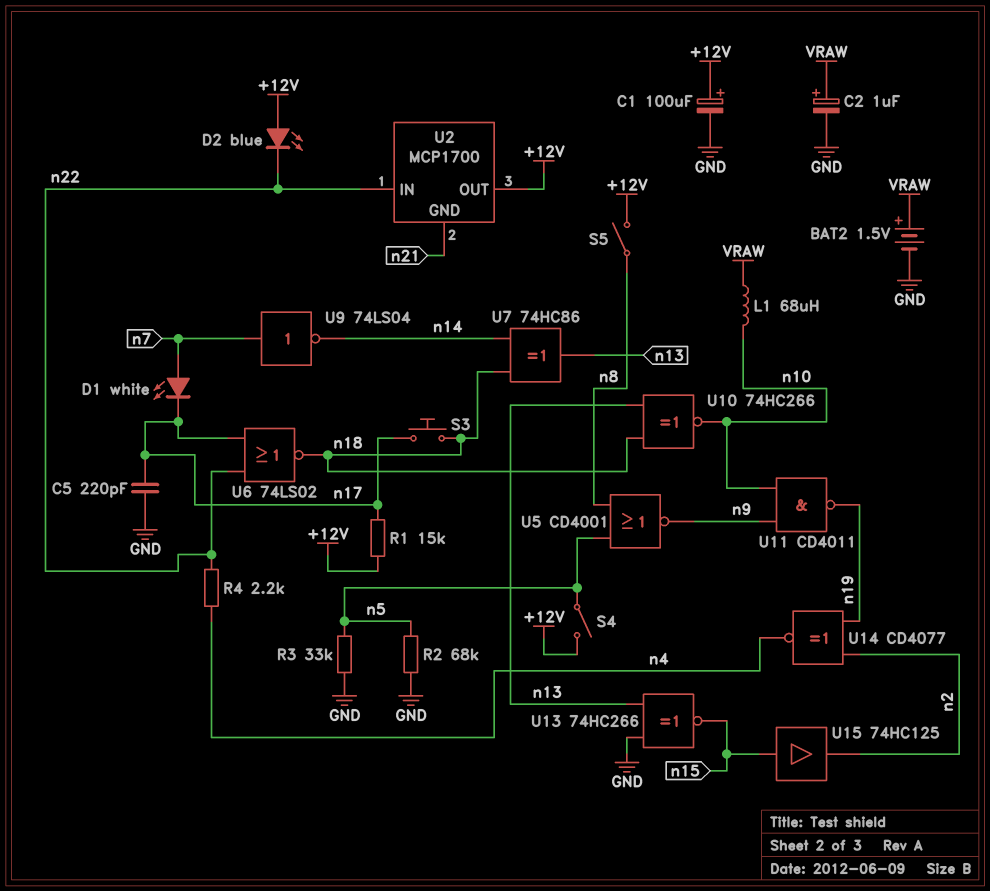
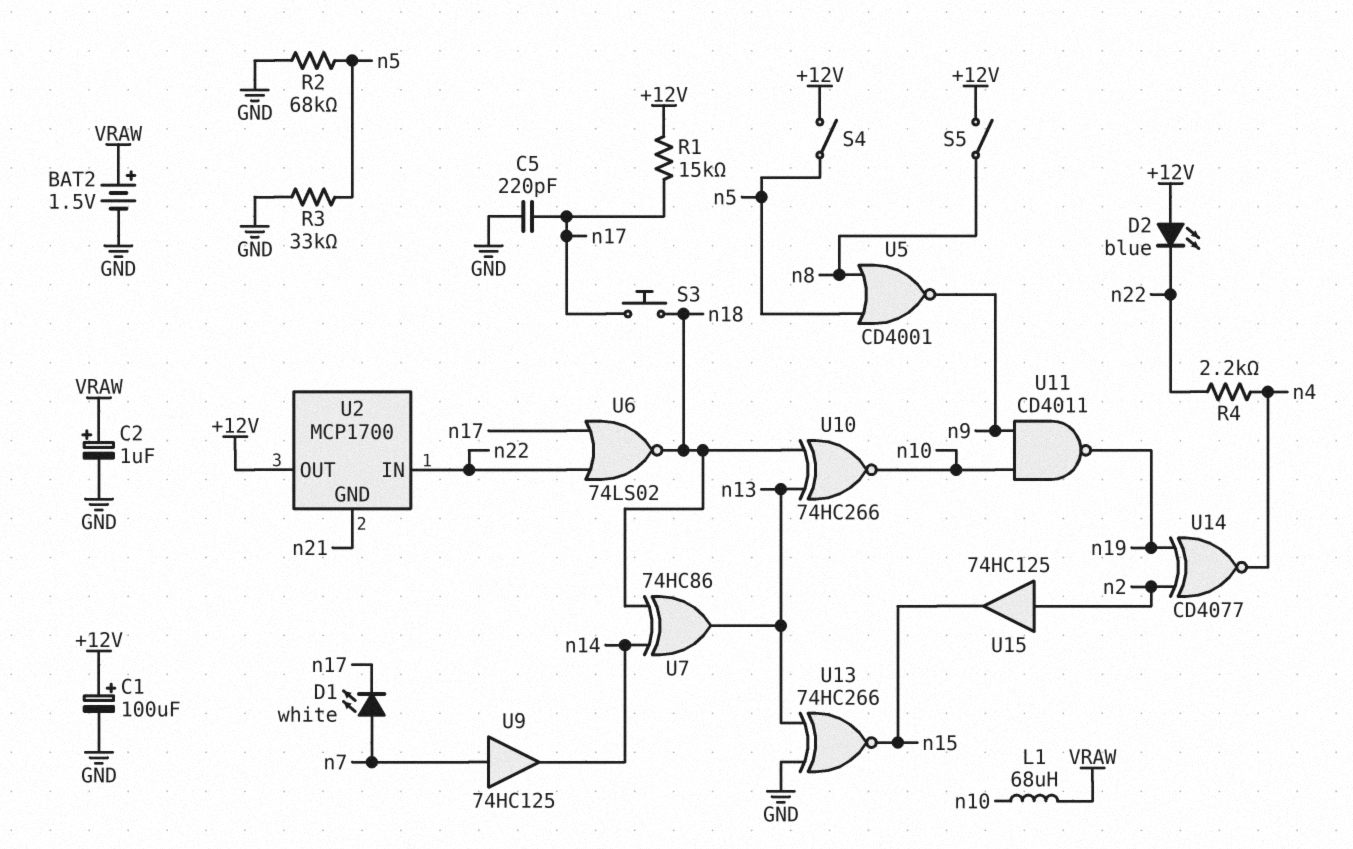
U9: NOT 74LS04 (in n7, out n14) -> buffer 74HC125 (in n7, out n14)
U15: buffer 74HC125 (in n15, out n2) -> buffer 74HC125 (in n2, out n15)

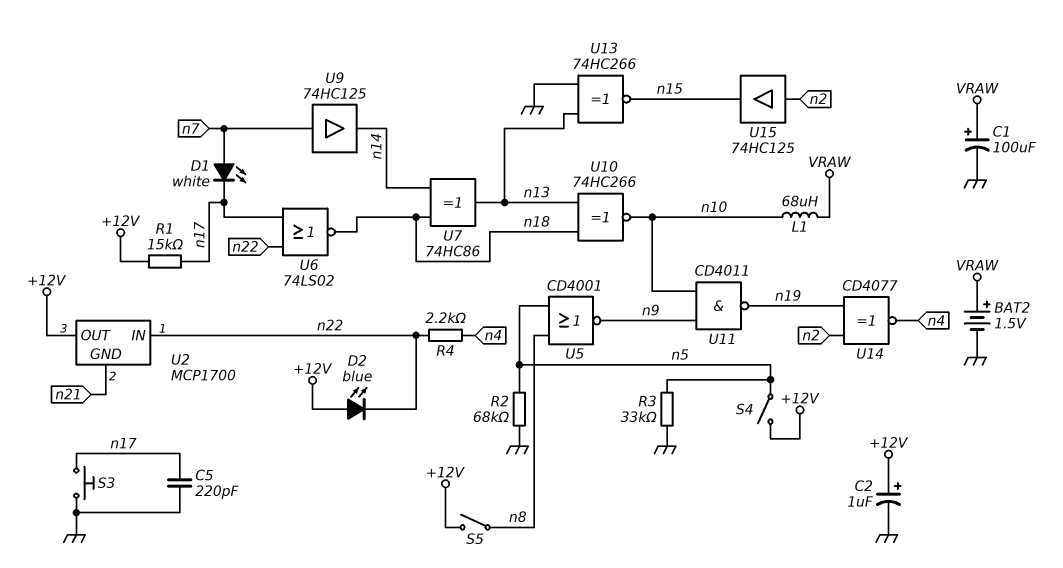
C1: 100uF (plus +12V, minus GND) -> 100uF (plus VRAW, minus GND)
C2: 1uF (plus VRAW, minus GND) -> 1uF (plus +12V, minus GND)
S3: button (n17, n18) -> button (GND, n17)

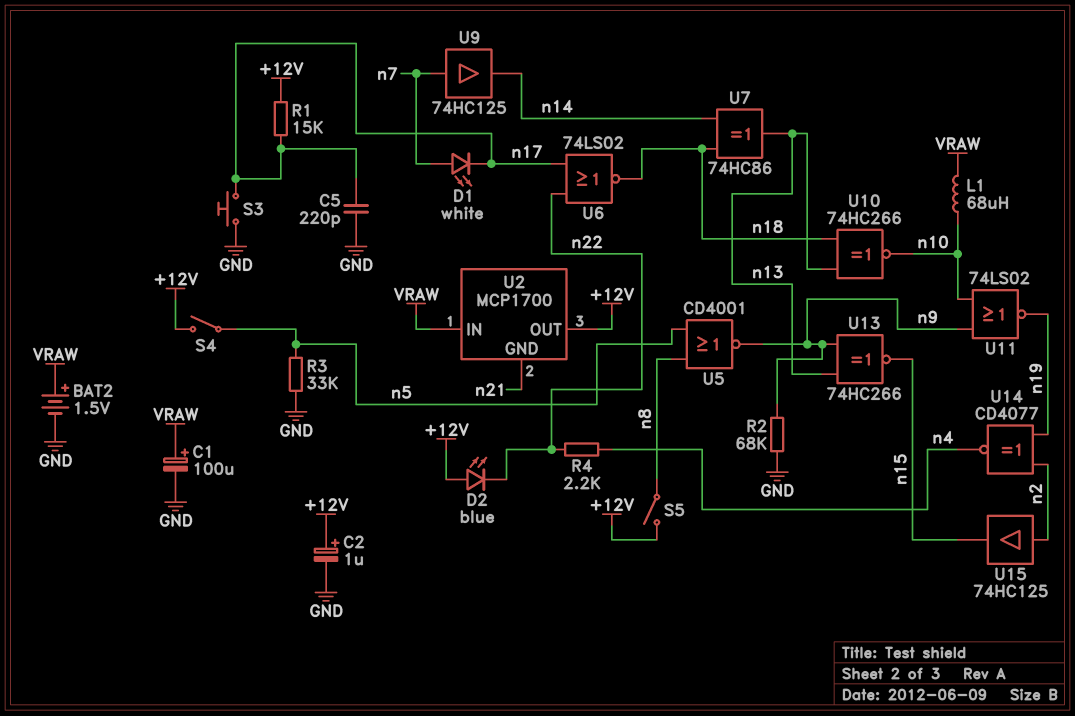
R2: 68k (GND, n5) -> 68k (GND, n9)
U2 pin IN: n22 -> VRAW
U11: NAND CD4011 (in n9, in n10, out n19) -> NOR 74LS02 (in n9, in n10, out n19)
U13: XNOR 74HC266 (in GND, in n13, out n15) -> XNOR 74HC266 (in n9, in n13, out n15)

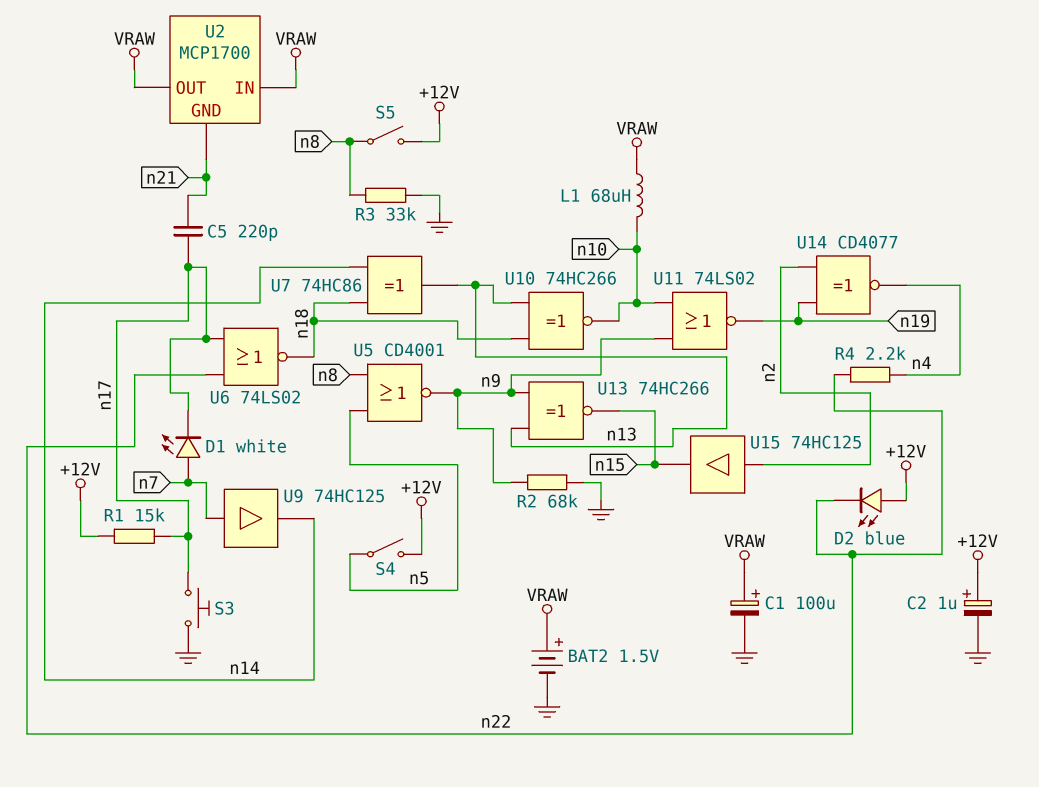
C5: 220pF (GND, n17) -> 220pF (n17, n21)
R3: 33k (GND, n5) -> 33k (GND, n8)
U2 pin OUT: +12V -> VRAW

